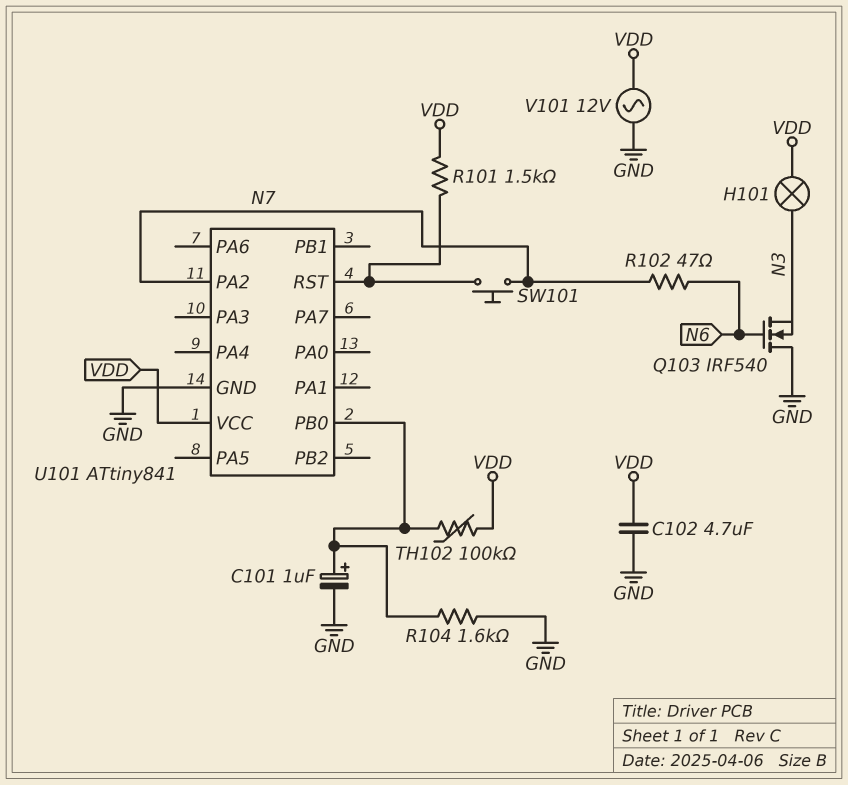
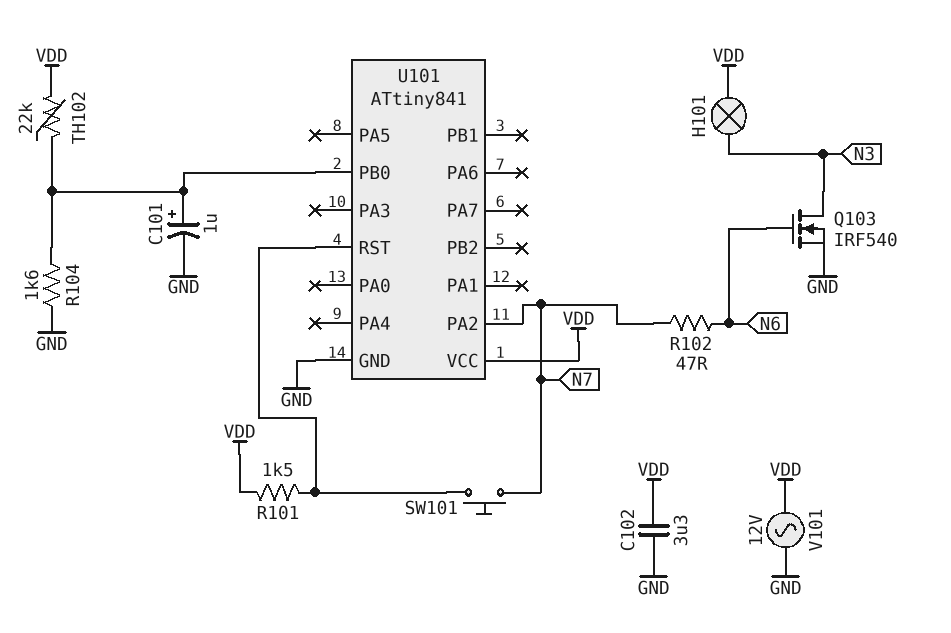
C102: 4.7uF (GND, VDD) -> 3.3uF (GND, VDD)
Q103: NMOS IRF540 (G N6, D GND, S N3) -> NMOS IRF540 (G N6, D N3, S GND)
TH102: 100k (U101/PB0, VDD) -> 22k (U101/PB0, VDD)

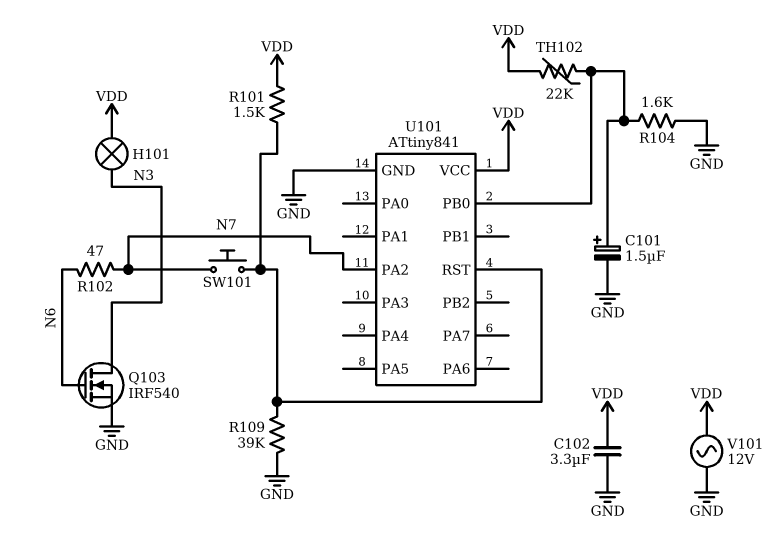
C101: 1uF (plus U101/PB0, minus GND) -> 1.5uF (plus U101/PB0, minus GND)
R109: none -> 39k (GND, U101/RST)

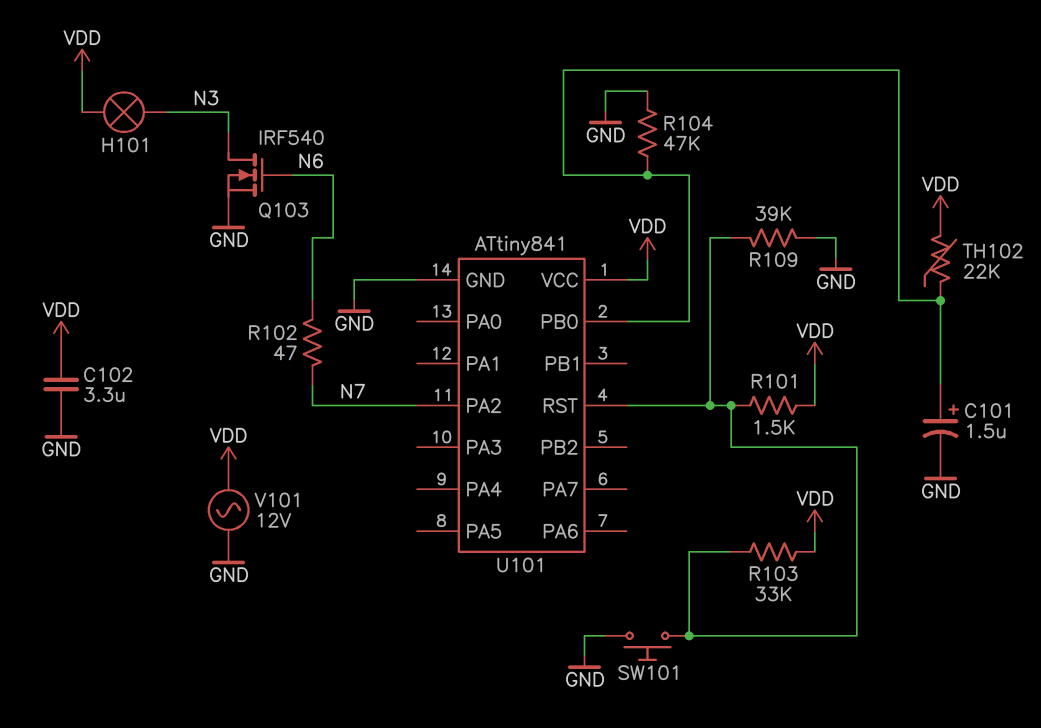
R103: none -> 33k (U101/RST, VDD)
R104: 1.6k (GND, U101/PB0) -> 47k (GND, U101/PB0)
SW101: button (N7, U101/RST) -> button (GND, U101/RST)

